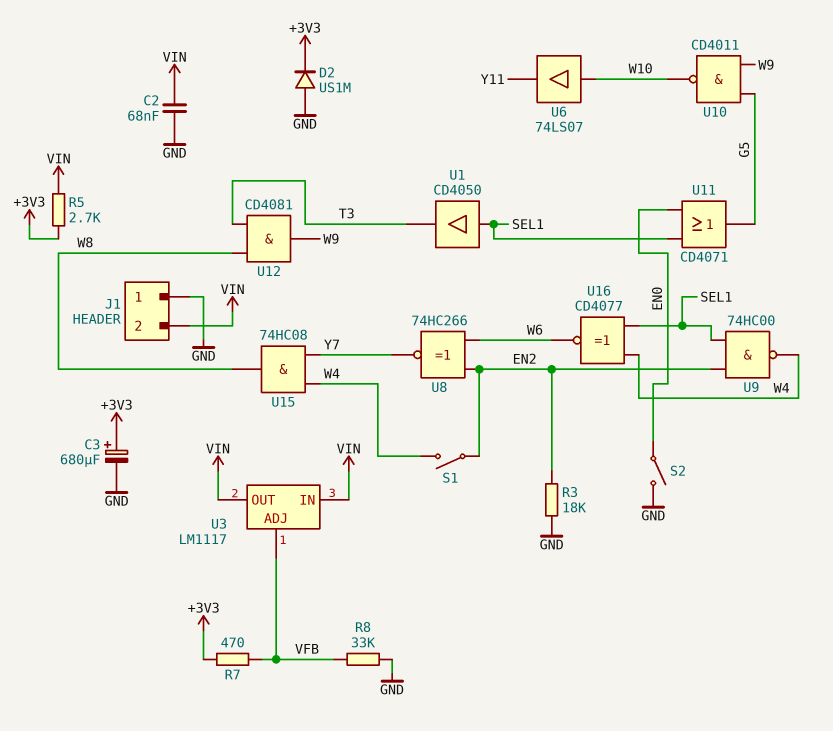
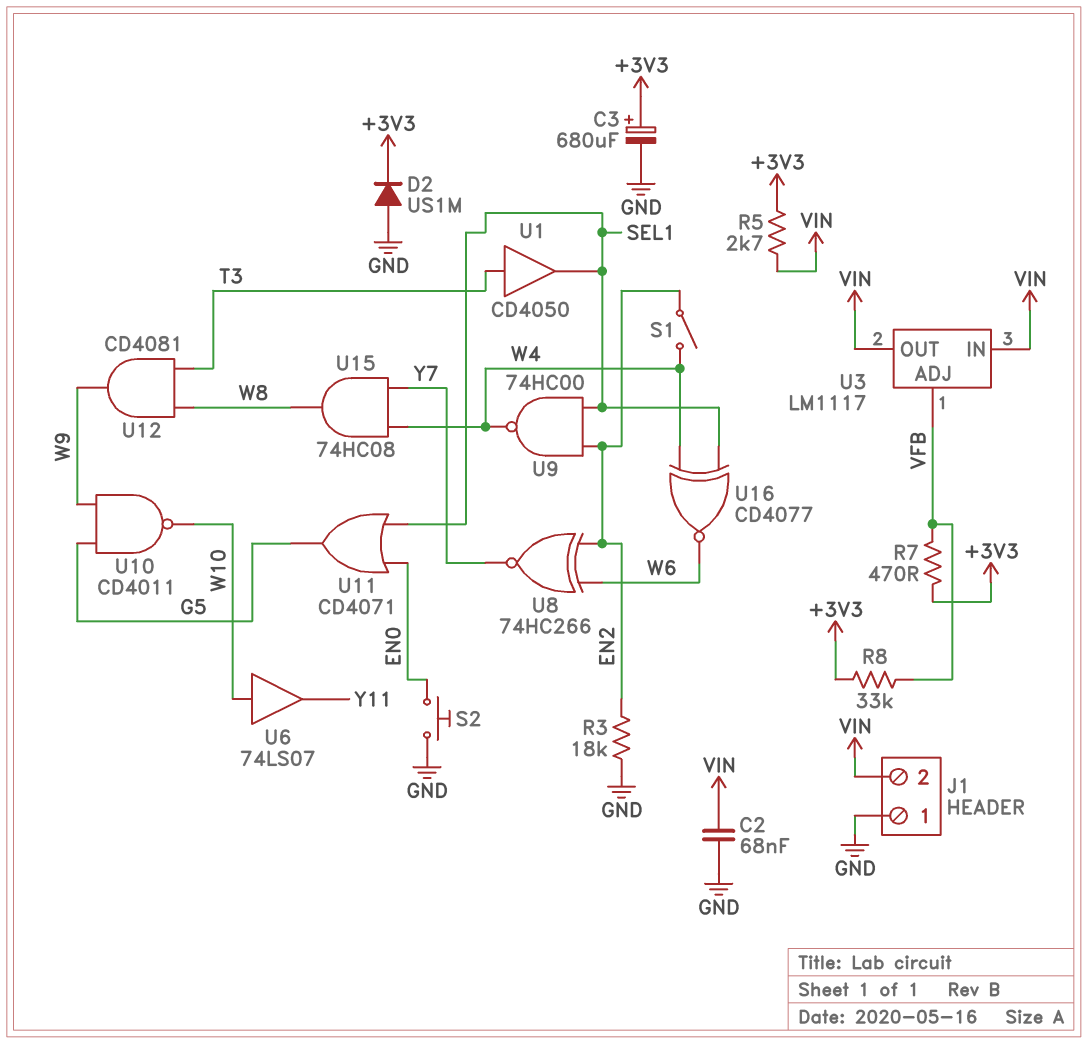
R8: 33k (GND, VFB) -> 33k (+3V3, VFB)
S2: switch (EN0, GND) -> button (EN0, GND)
U1: buffer CD4050 (in SEL1, out T3) -> buffer CD4050 (in T3, out SEL1)

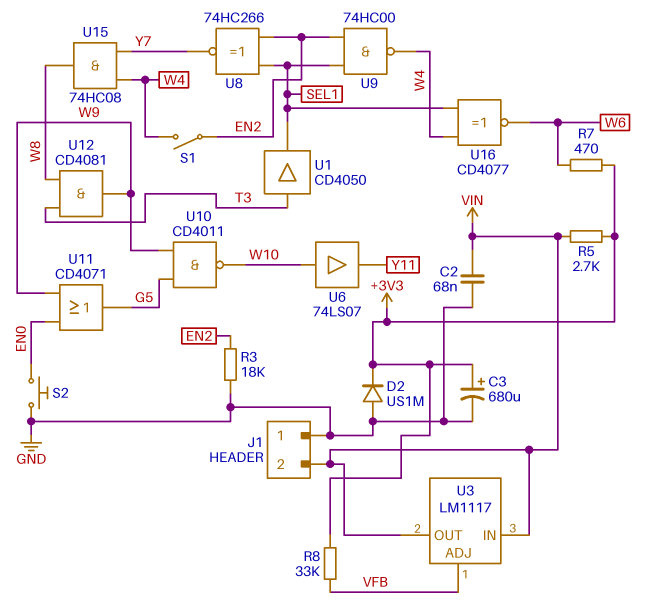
R7: 470 (+3V3, VFB) -> 470 (+3V3, W6)
U8: XNOR 74HC266 (in EN2, in W6, out Y7) -> XNOR 74HC266 (in EN2, in SEL1, out Y7)
U11: OR CD4071 (in EN0, in SEL1, out G5) -> OR CD4071 (in EN0, in W9, out G5)

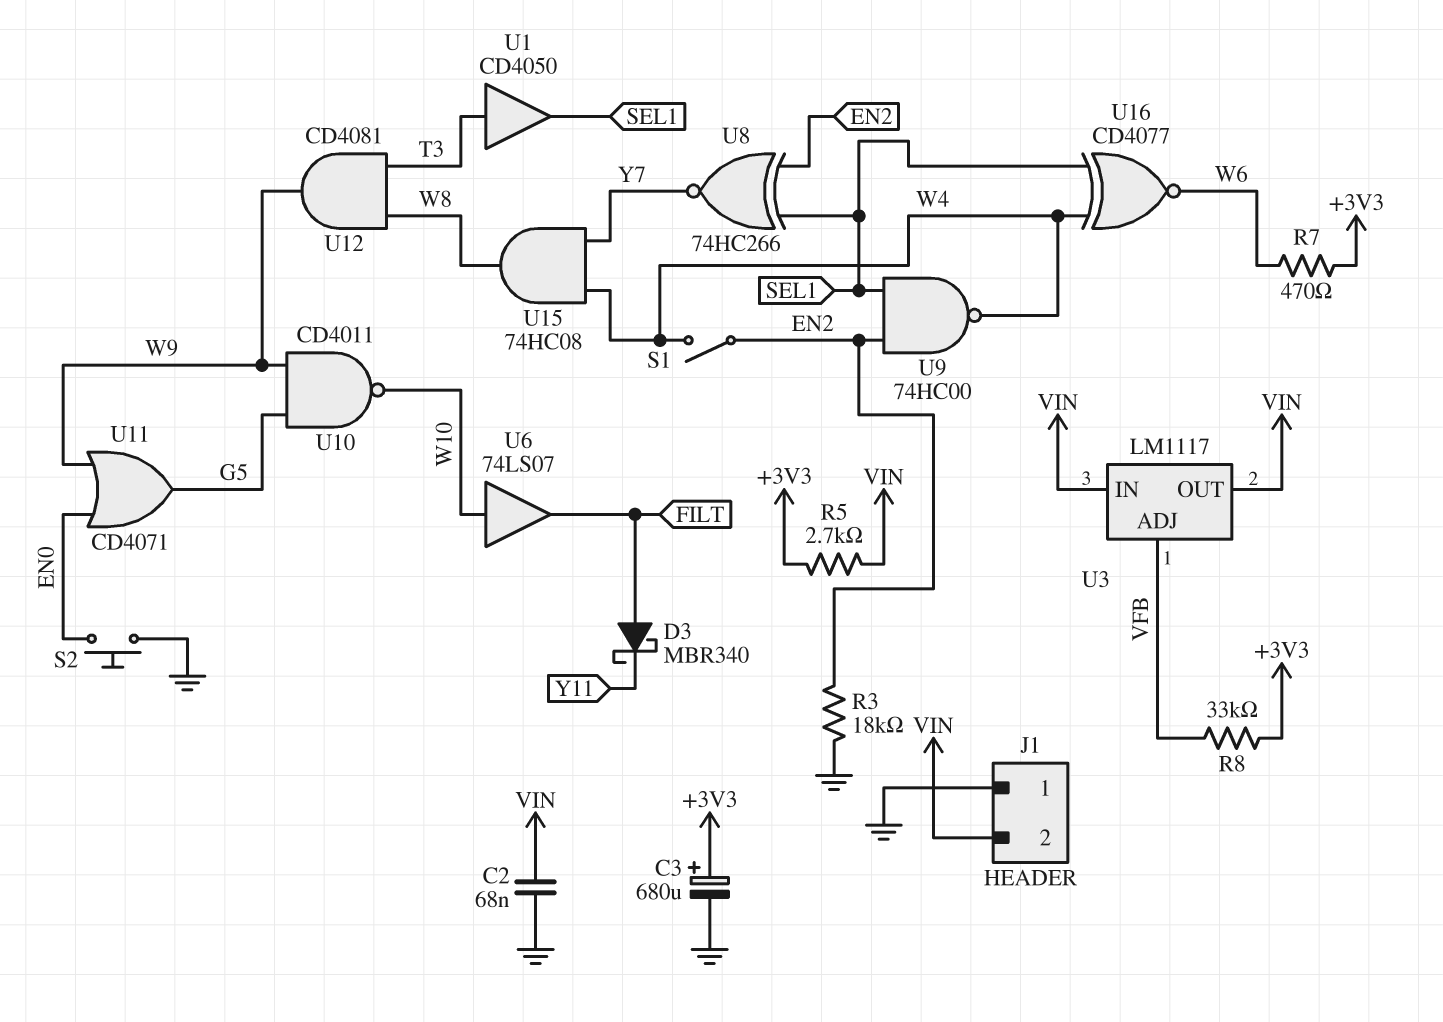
D2: diode US1M (A GND, K +3V3) -> none
D3: none -> schottky MBR340 (A FILT, K Y11)
U6: buffer 74LS07 (in W10, out Y11) -> buffer 74LS07 (in W10, out FILT)

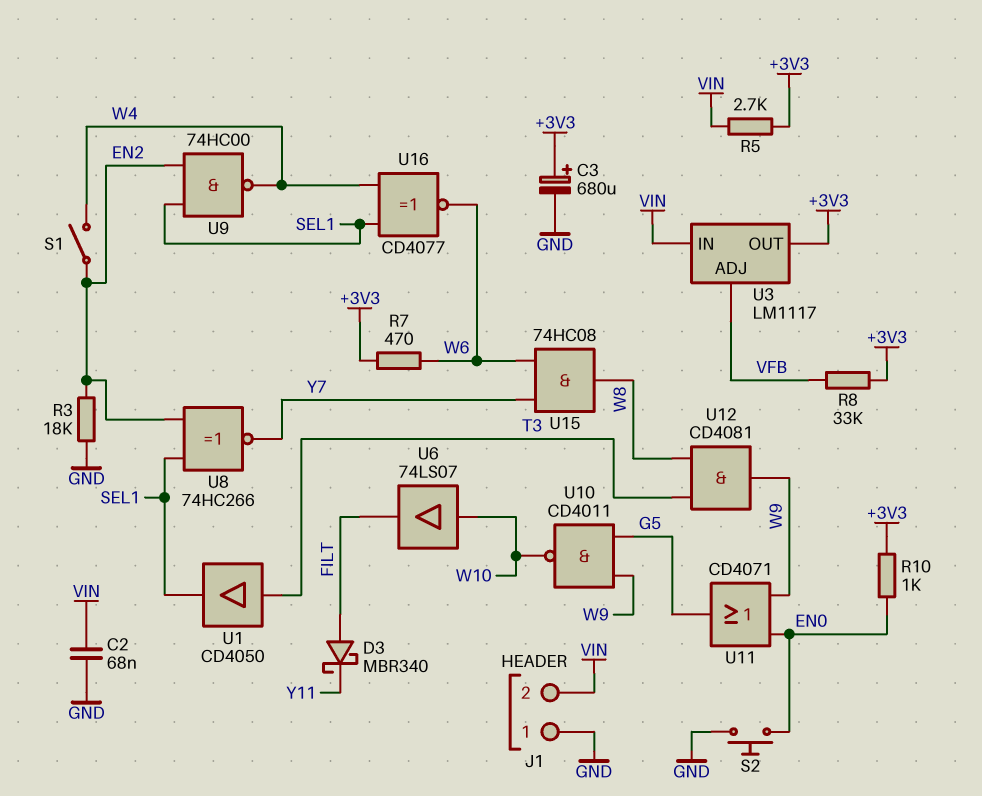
R10: none -> 1k (+3V3, EN0)
U3 pin OUT: VIN -> +3V3
U15: AND 74HC08 (in W4, in Y7, out W8) -> AND 74HC08 (in W6, in Y7, out W8)

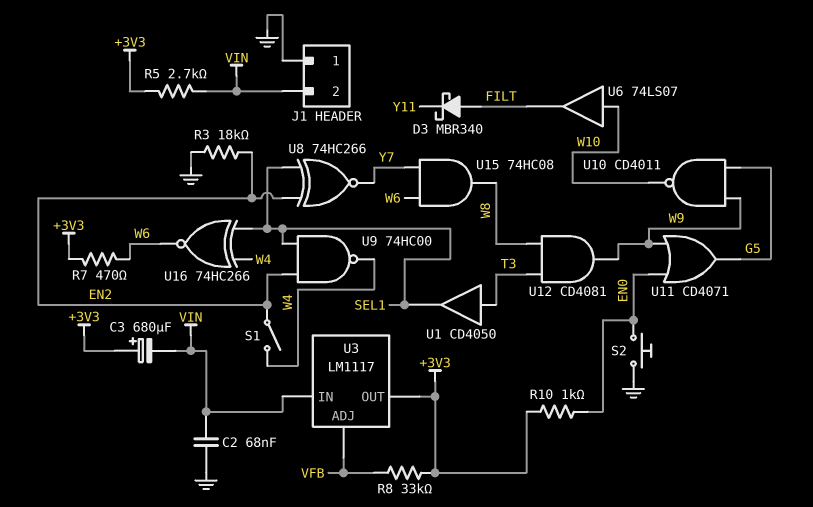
C3: 680uF (plus +3V3, minus GND) -> 680uF (plus +3V3, minus VIN)
U16: XNOR CD4077 (in SEL1, in W4, out W6) -> XNOR 74HC266 (in SEL1, in W4, out W6)

